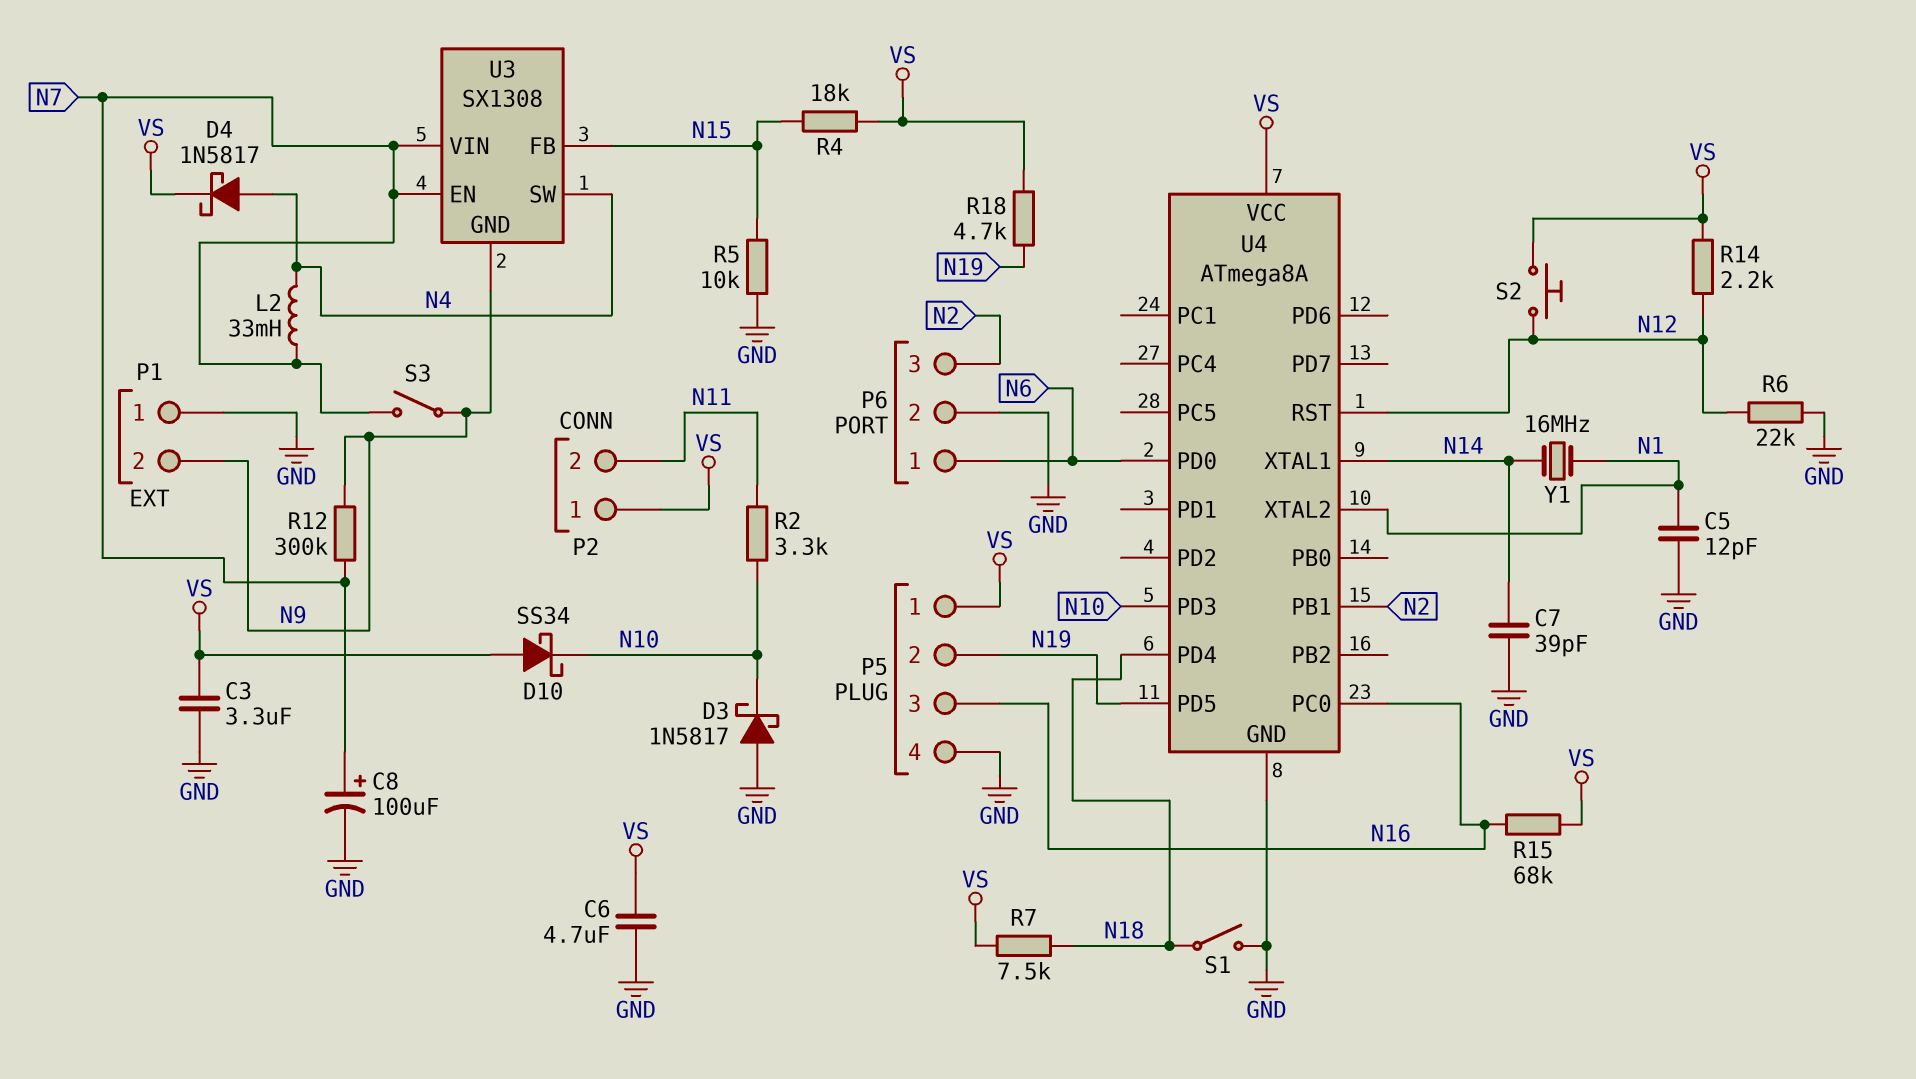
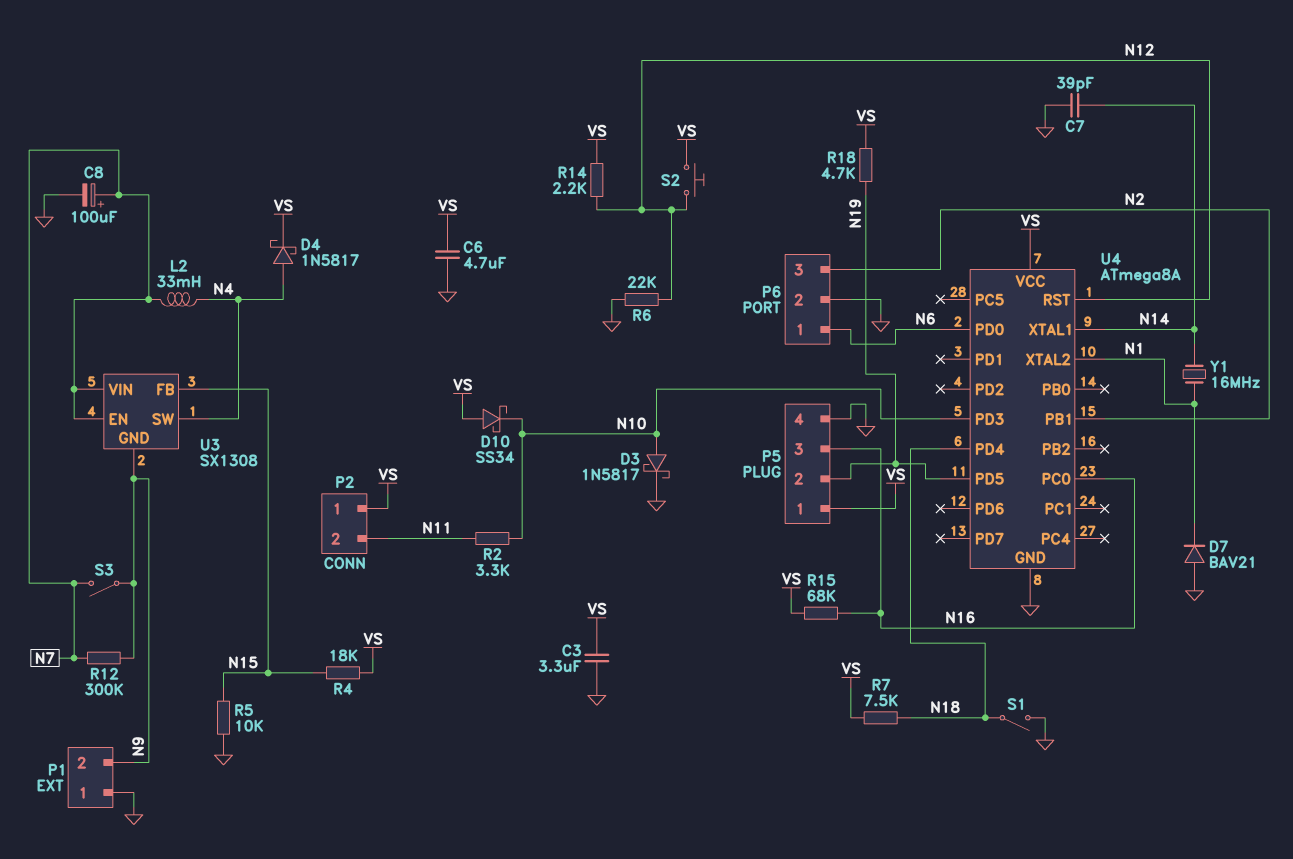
C5: 12pF (GND, N1) -> none
D3: schottky 1N5817 (A GND, K N10) -> schottky 1N5817 (A N10, K GND)
D7: none -> diode BAV21 (A GND, K N1)

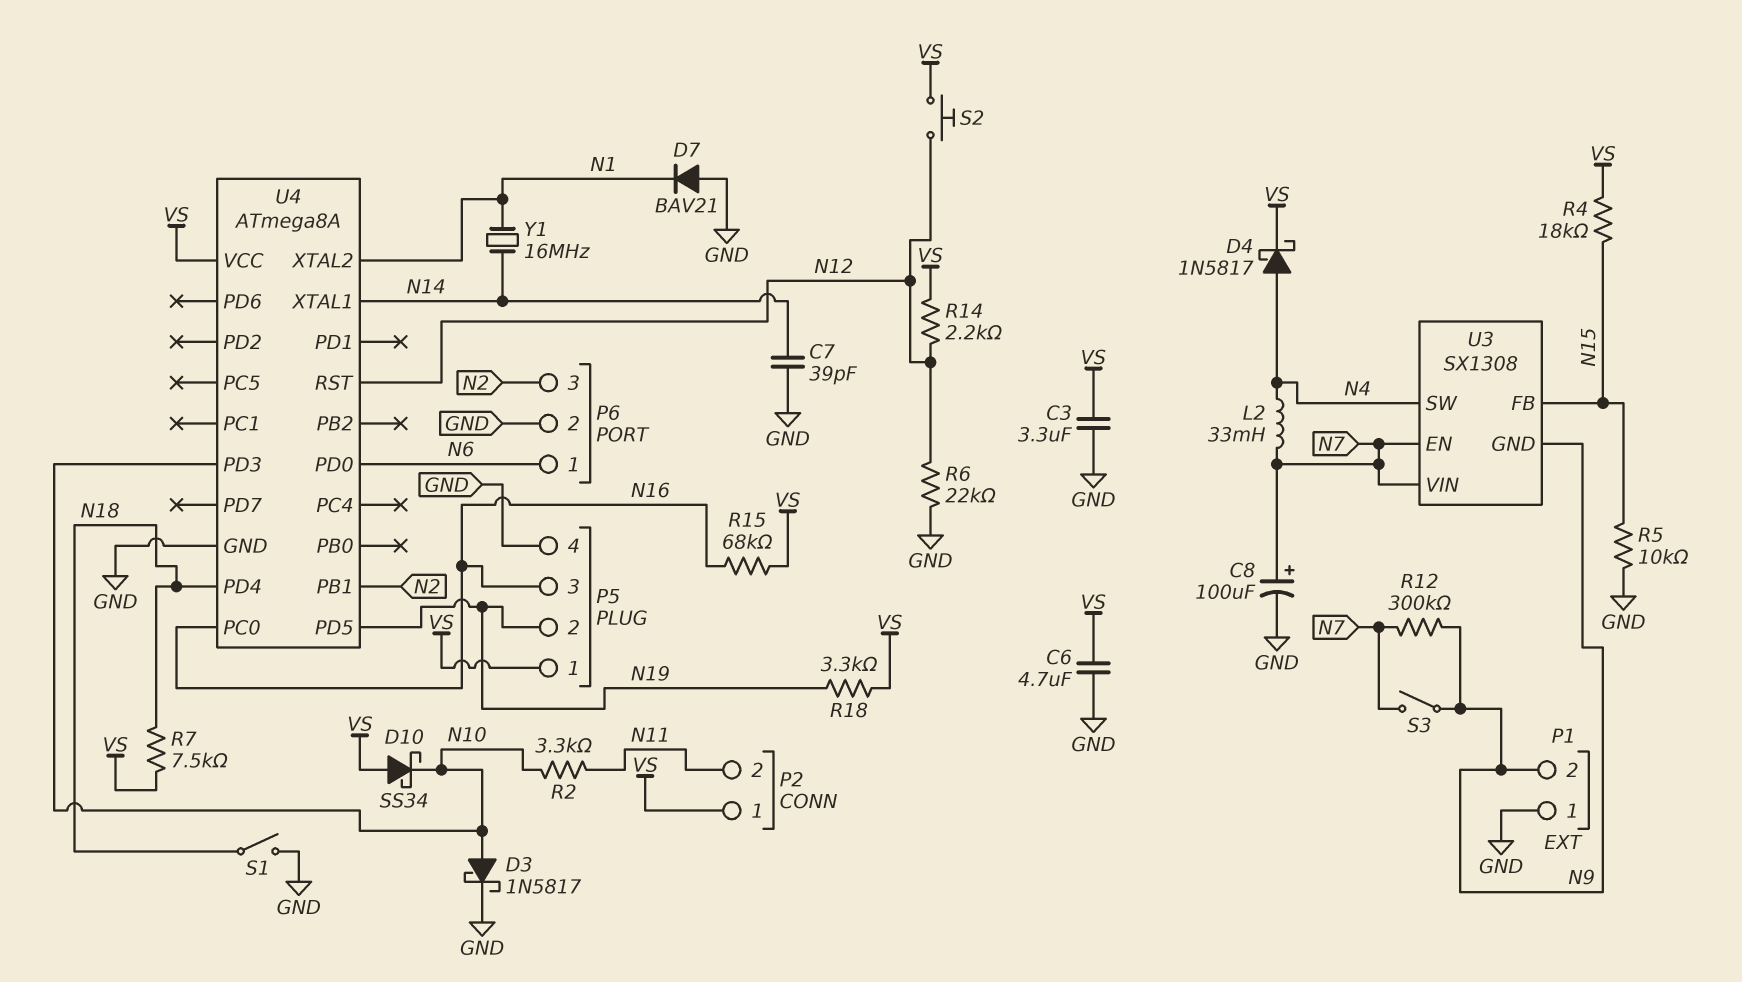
R18: 4.7k (N19, VS) -> 3.3k (N19, VS)

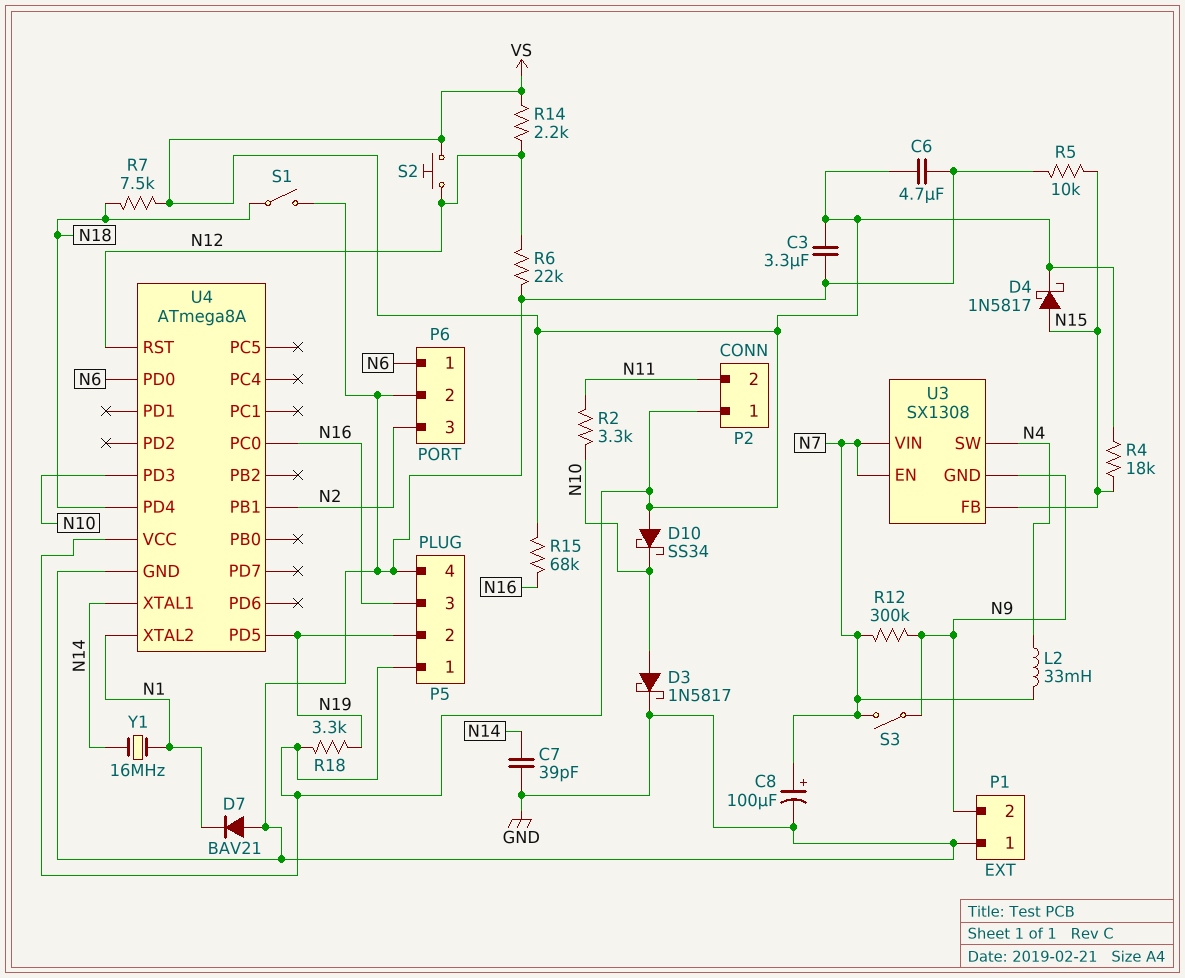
D4: schottky 1N5817 (A N4, K VS) -> schottky 1N5817 (A N15, K VS)

